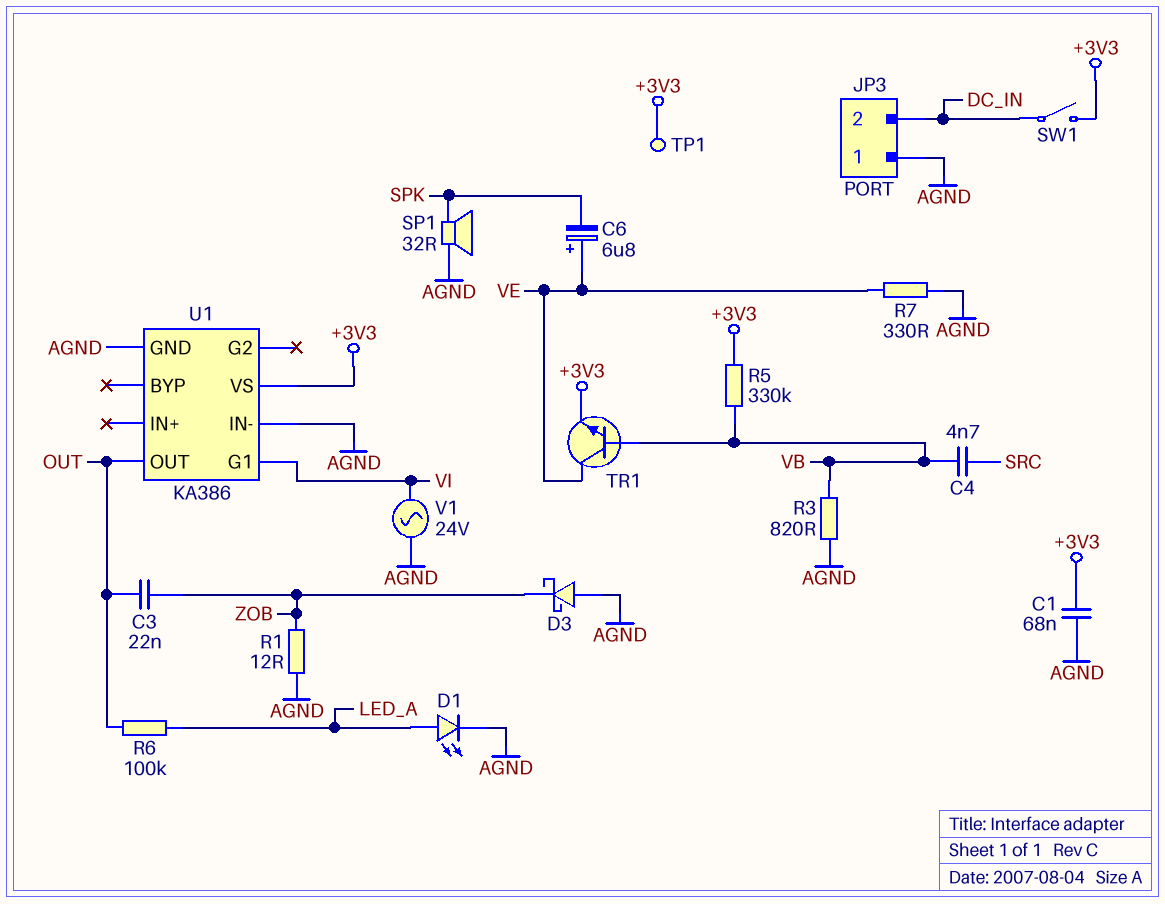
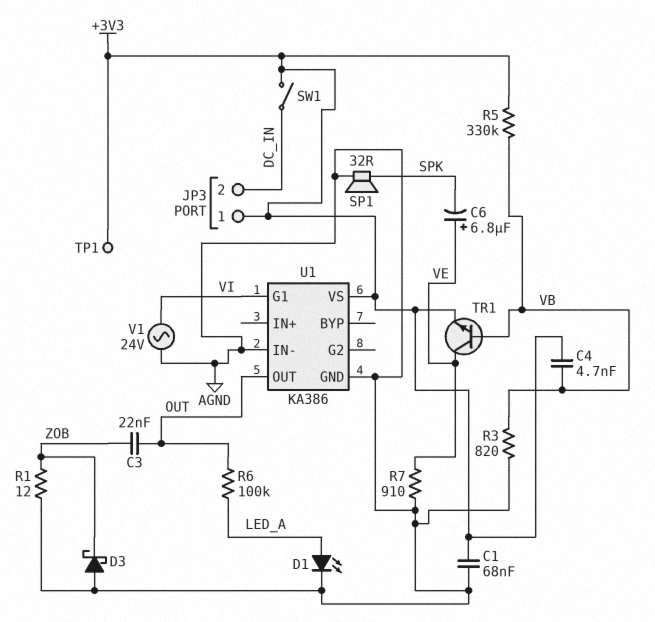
C4: 4.7nF (SRC, VB) -> 4.7nF (+3V3, VB)
JP3 pin 1: AGND -> +3V3
R7: 330 (AGND, VE) -> 910 (AGND, VE)

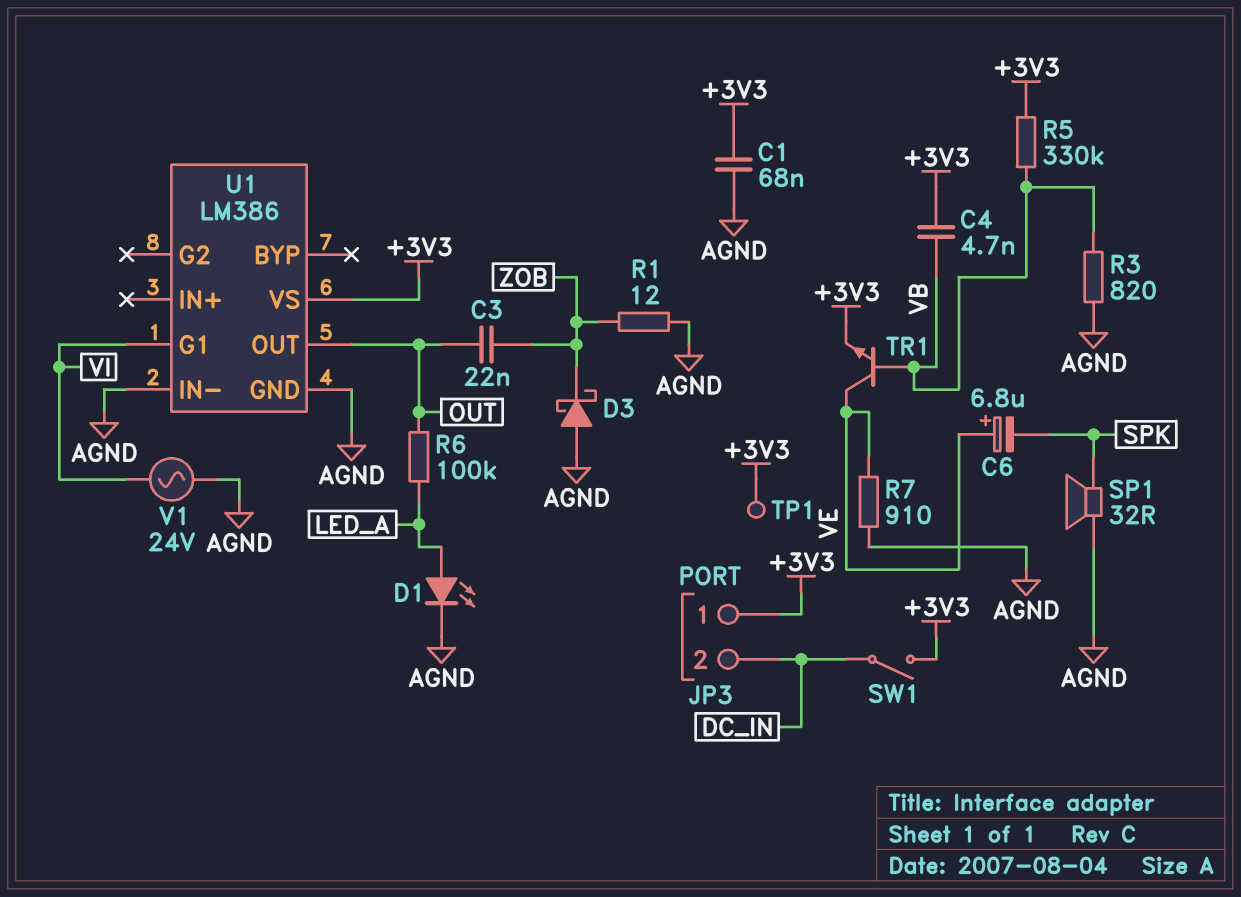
U1: KA386 -> LM386

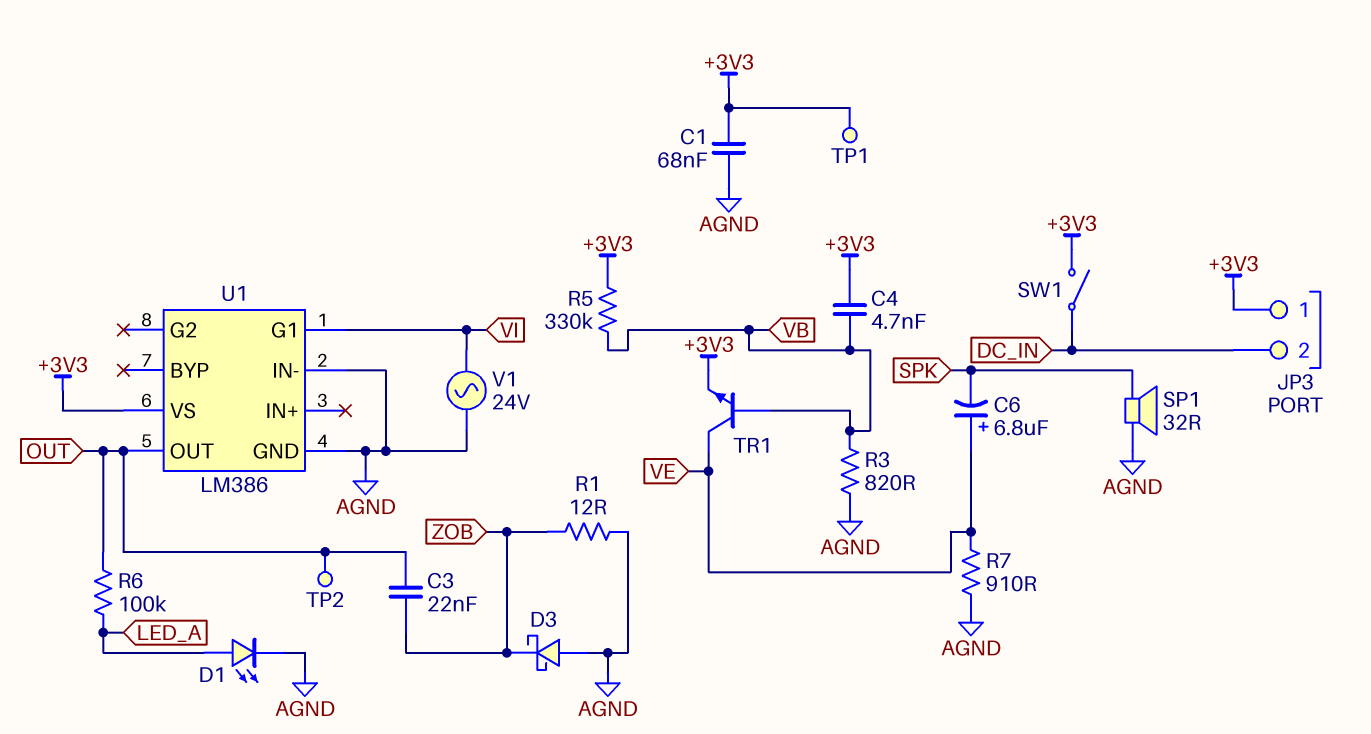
TP2: none -> test point (OUT)

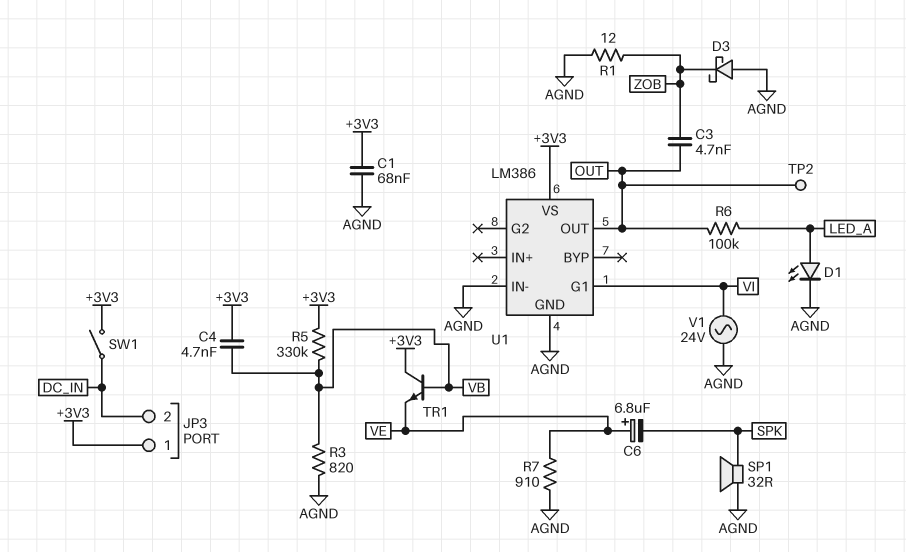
C3: 22nF (OUT, ZOB) -> 4.7nF (OUT, ZOB)
TP1: test point (+3V3) -> none
TR1: NPN (B VB, C VE, E +3V3) -> NPN (B VB, C +3V3, E VE)

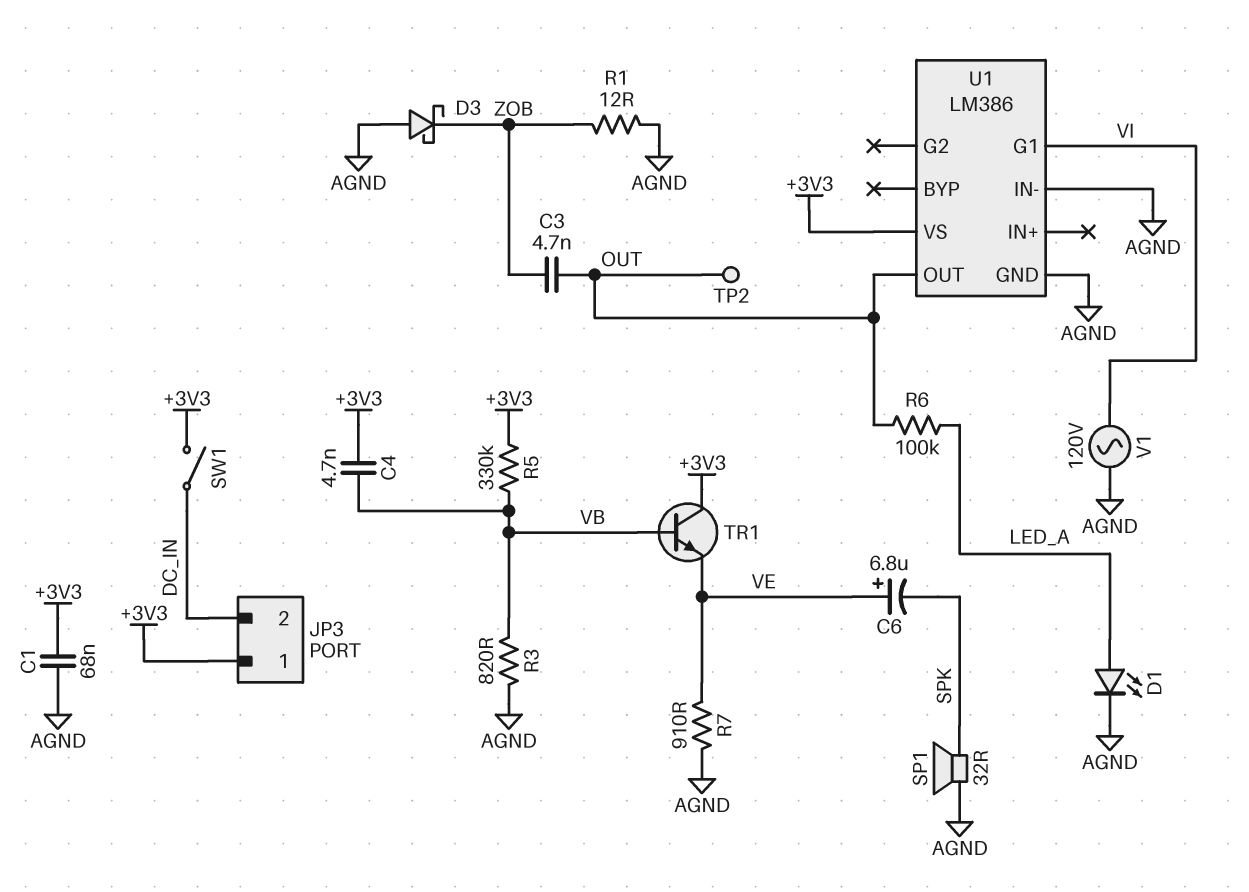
V1: AC 24V (AGND, VI) -> AC 120V (AGND, VI)

